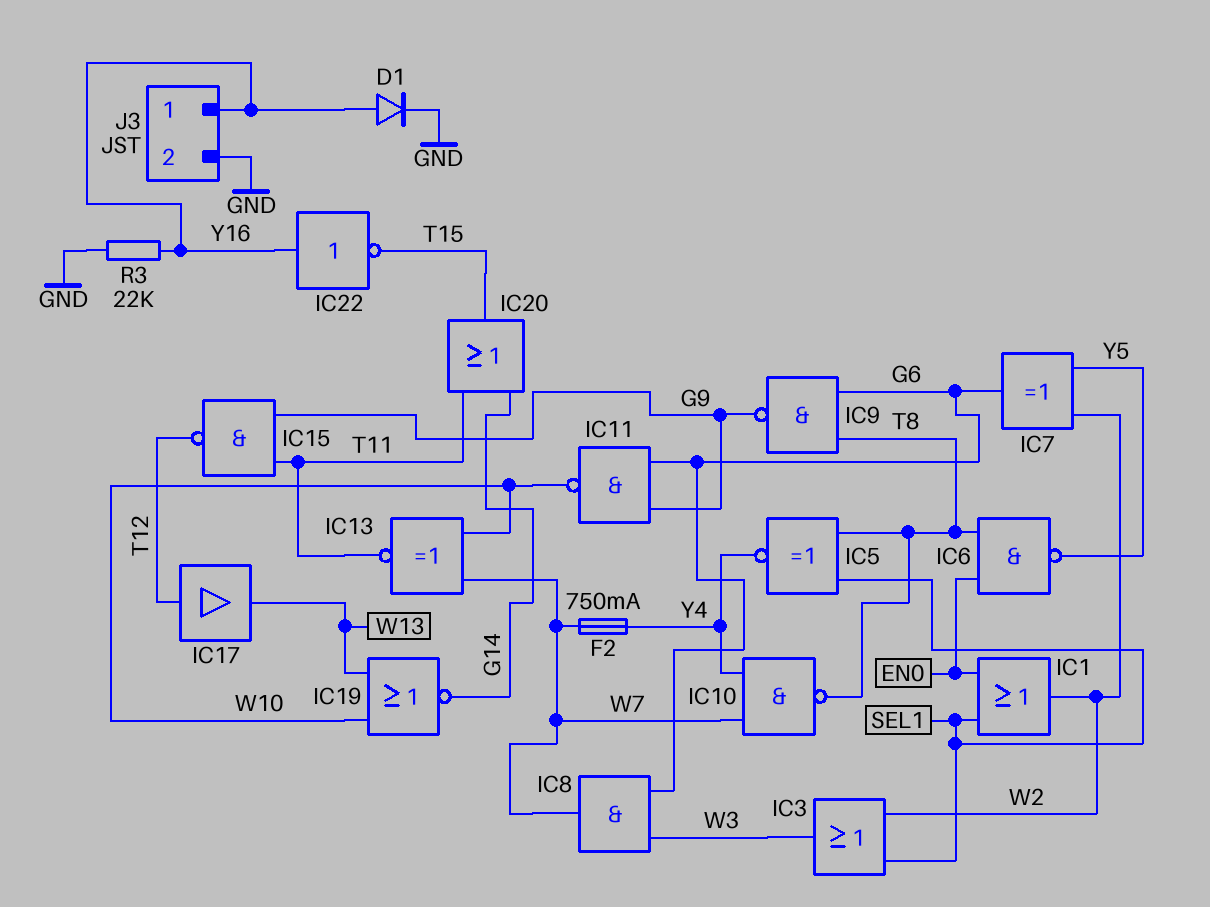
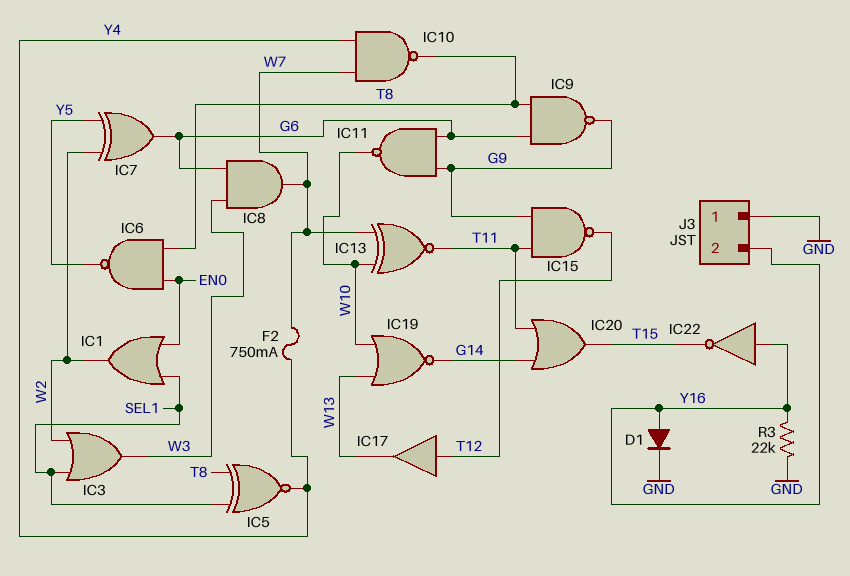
J3 pin 1: Y16 -> GND
J3 pin 2: GND -> Y16

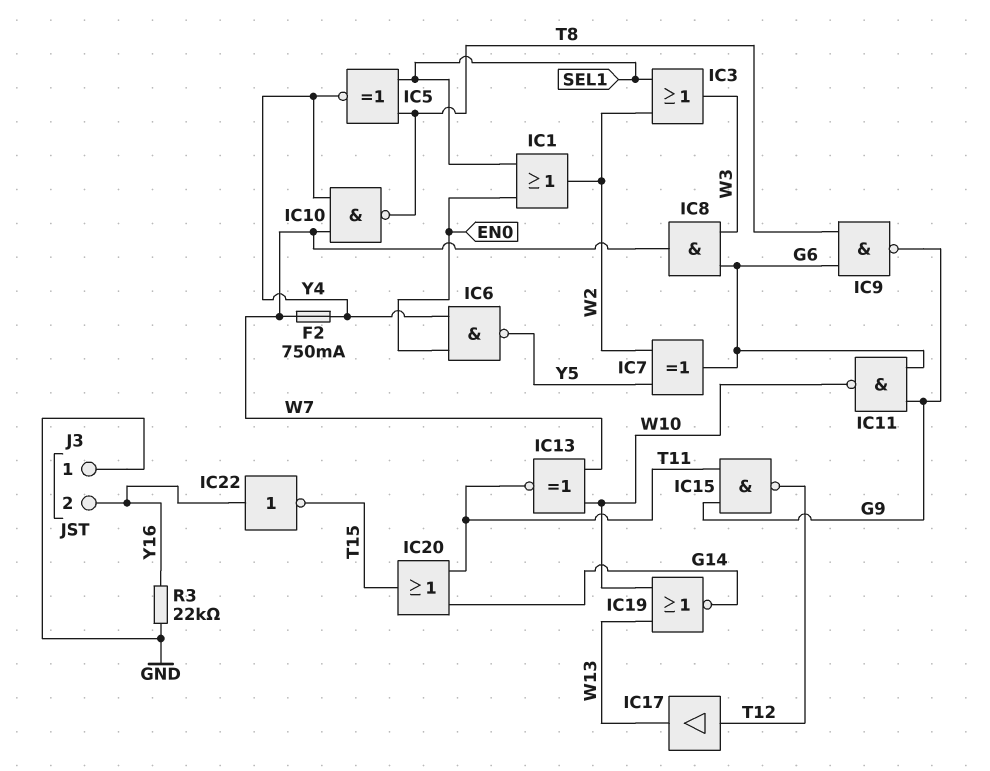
D1: diode (A Y16, K GND) -> none
IC6: NAND (in EN0, in T8, out Y5) -> NAND (in EN0, in Y4, out Y5)

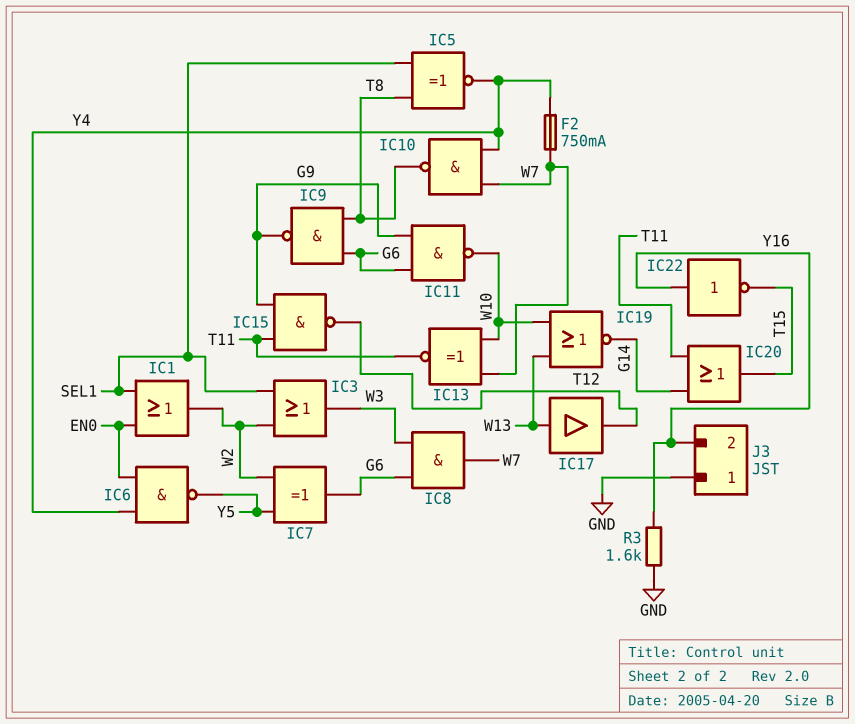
IC17: buffer (in T12, out W13) -> buffer (in W13, out T12)
R3: 22k (GND, Y16) -> 1.6k (GND, Y16)

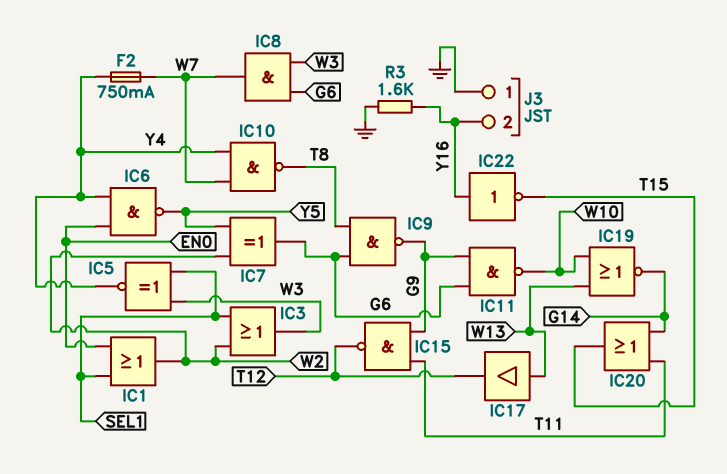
IC5: XNOR (in SEL1, in T8, out Y4) -> XNOR (in SEL1, in W3, out Y4)
IC13: XNOR (in W7, in W10, out T11) -> none

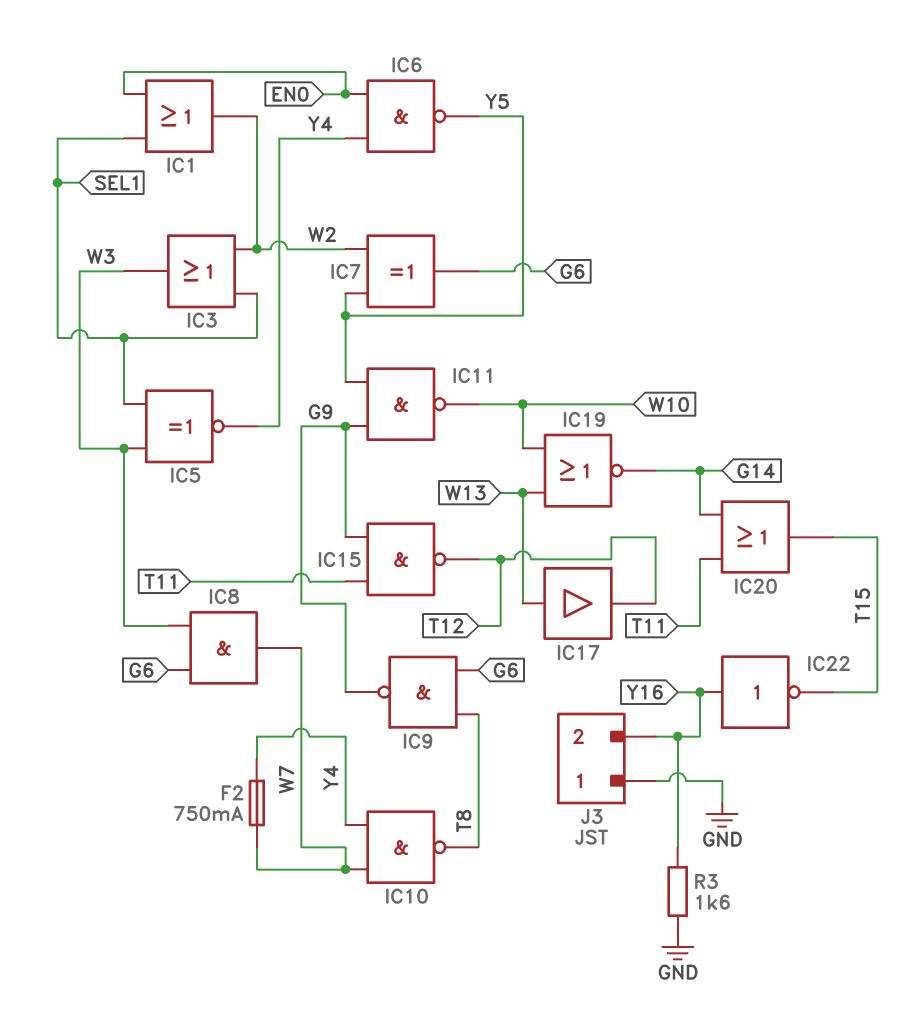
IC11: NAND (in G6, in G9, out W10) -> NAND (in G9, in Y5, out W10)

